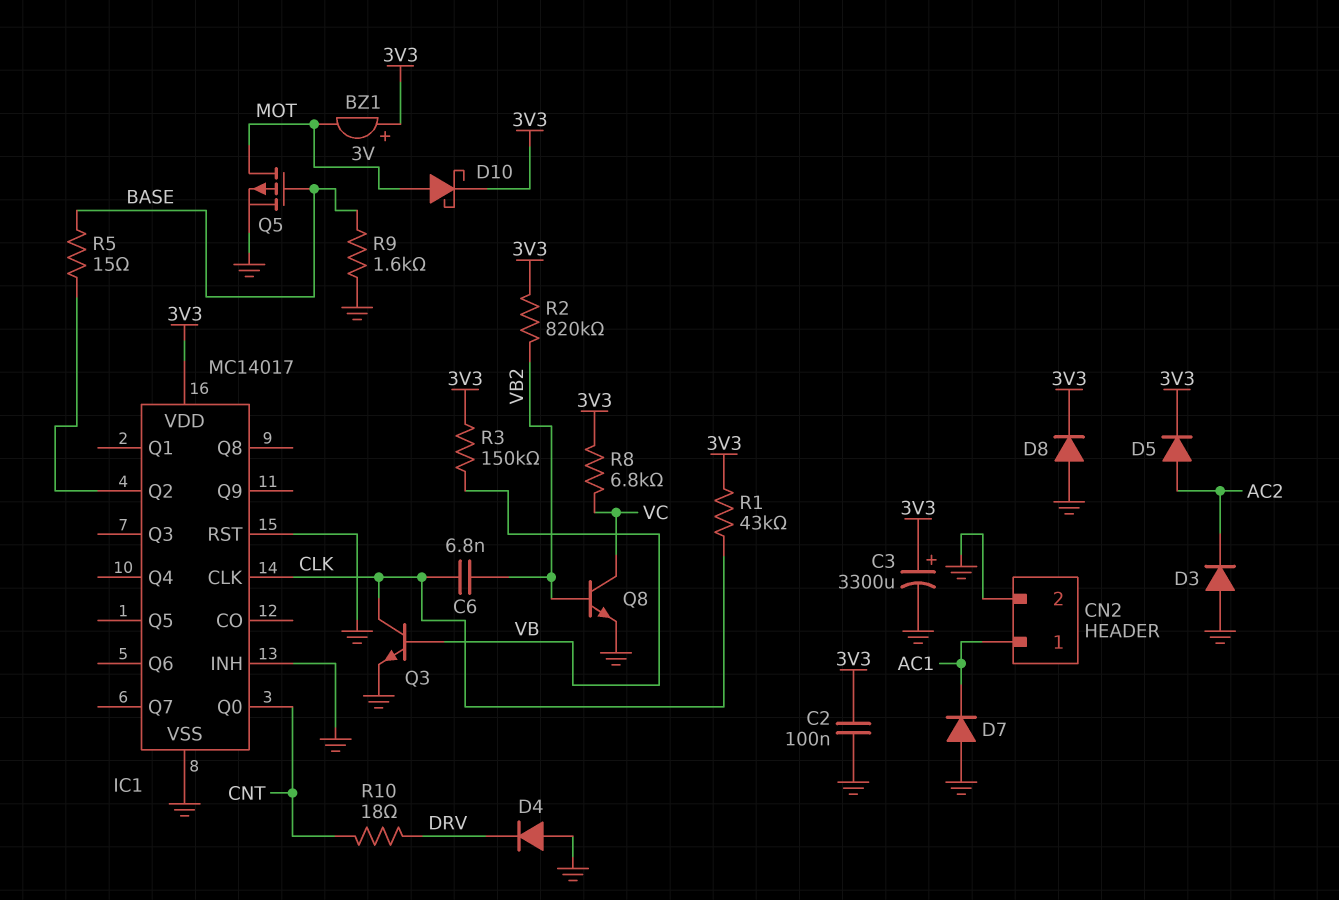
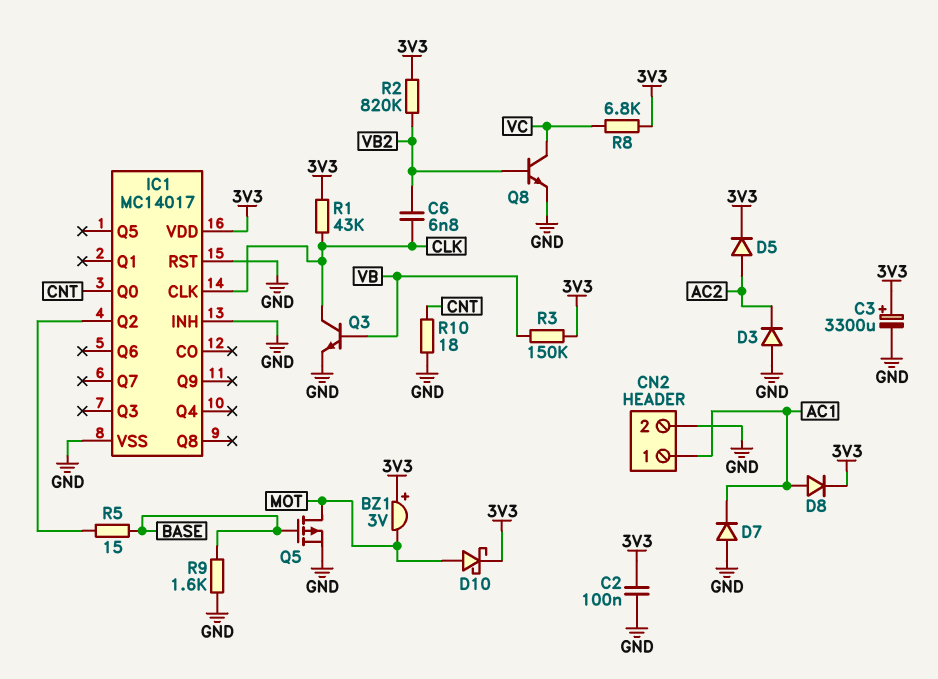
D4: diode (A GND, K DRV) -> none
D8: diode (A GND, K 3V3) -> diode (A AC1, K 3V3)
R10: 18 (CNT, DRV) -> 18 (CNT, GND)

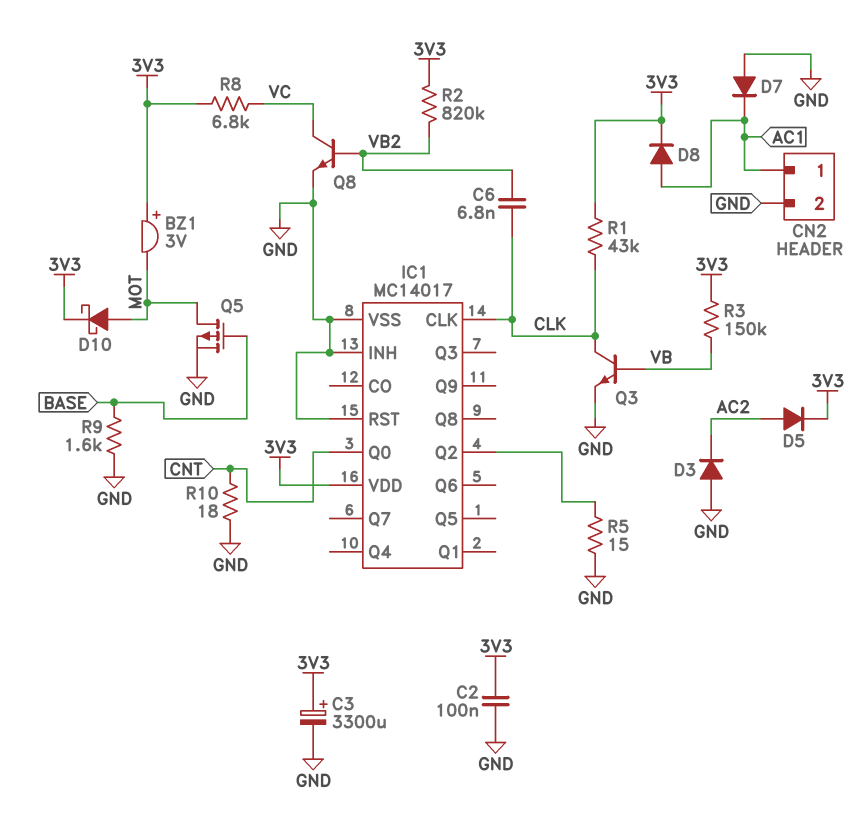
R5: 15 (BASE, IC1/Q2) -> 15 (GND, IC1/Q2)

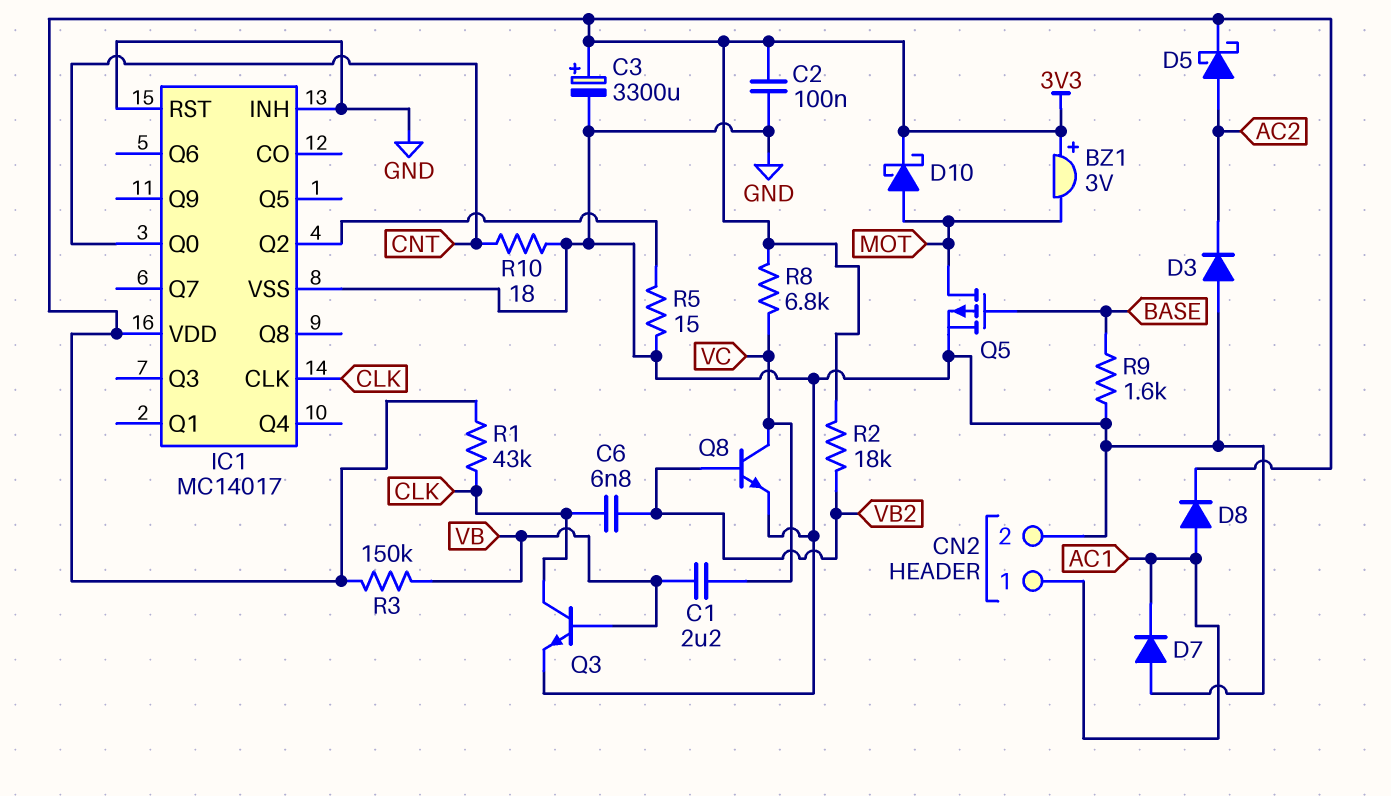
C1: none -> 2.2uF (VB, VC)
D5: diode (A AC2, K 3V3) -> schottky (A AC2, K 3V3)
R2: 820k (3V3, VB2) -> 18k (3V3, VB2)

